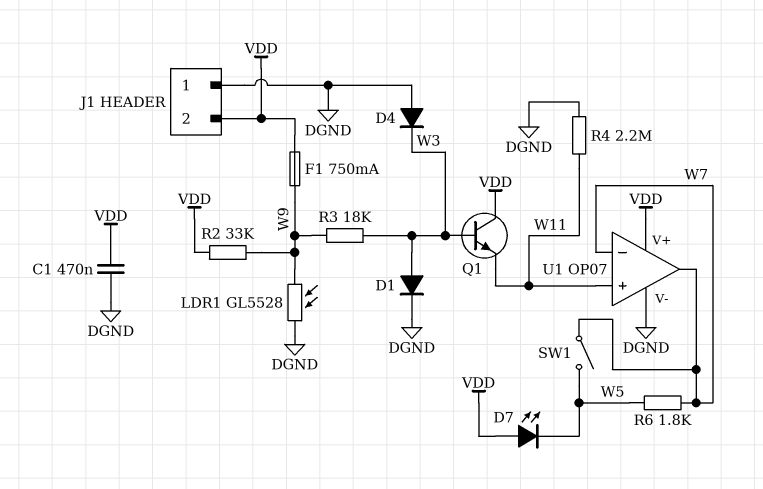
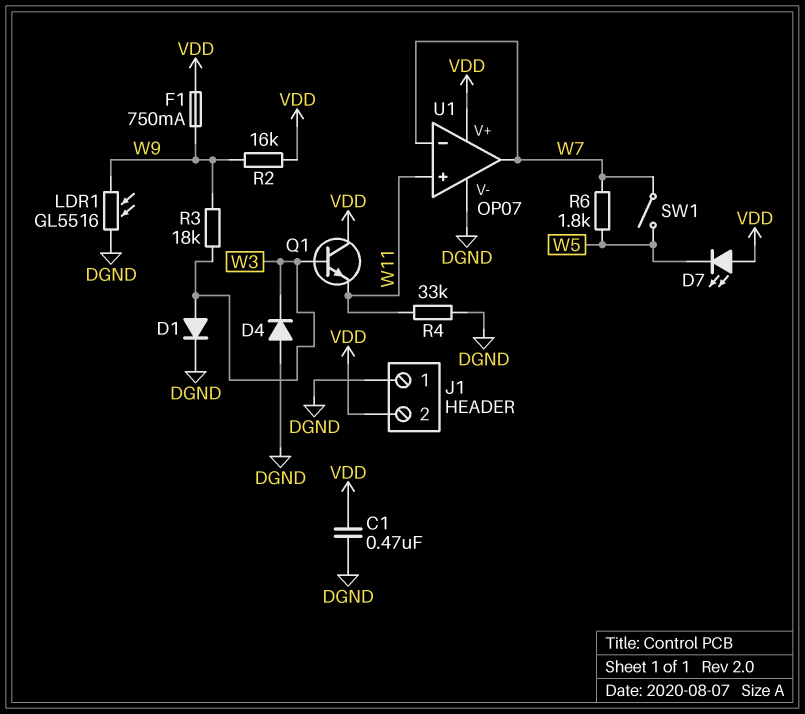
LDR1: GL5528 (DGND, W9) -> GL5516 (DGND, W9)
R2: 33k (VDD, W9) -> 16k (VDD, W9)
R4: 2.2M (DGND, W11) -> 33k (DGND, W11)

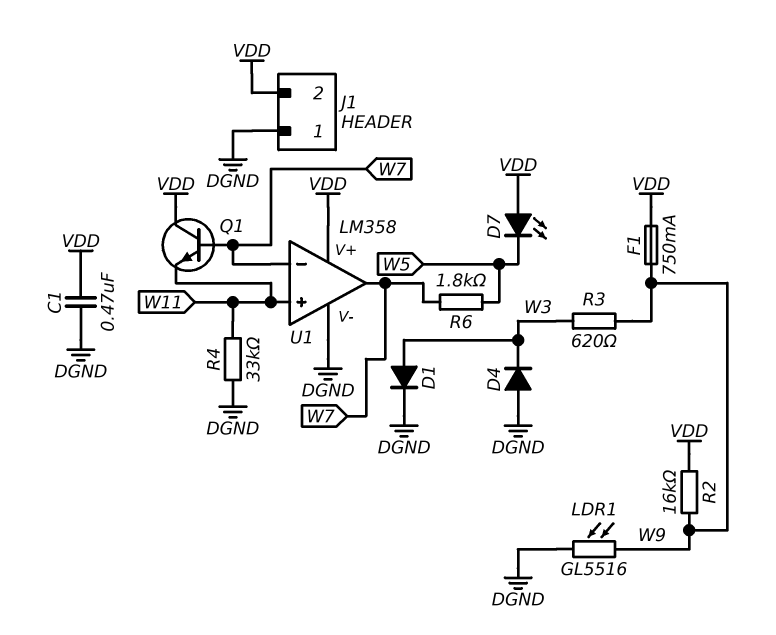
Q1: NPN (B W3, C VDD, E W11) -> NPN (B W7, C VDD, E W11)
R3: 18k (W3, W9) -> 620 (W3, W9)
SW1: switch (W5, W7) -> none
U1: OP07 -> LM358

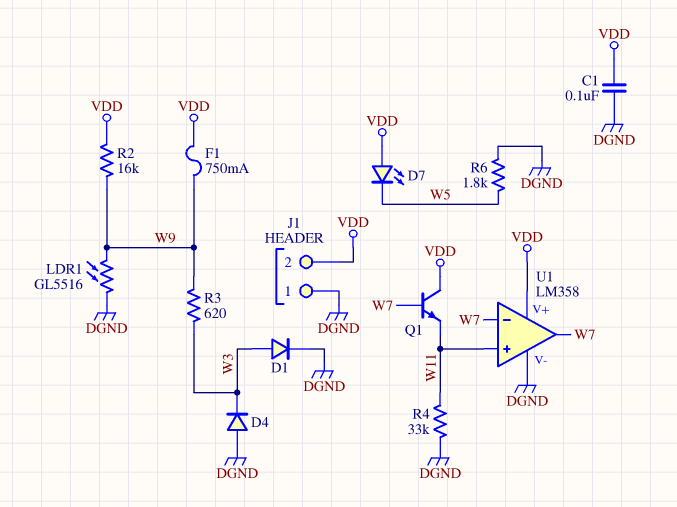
C1: 470nF (DGND, VDD) -> 100nF (DGND, VDD)
R6: 1.8k (W5, W7) -> 1.8k (DGND, W5)

